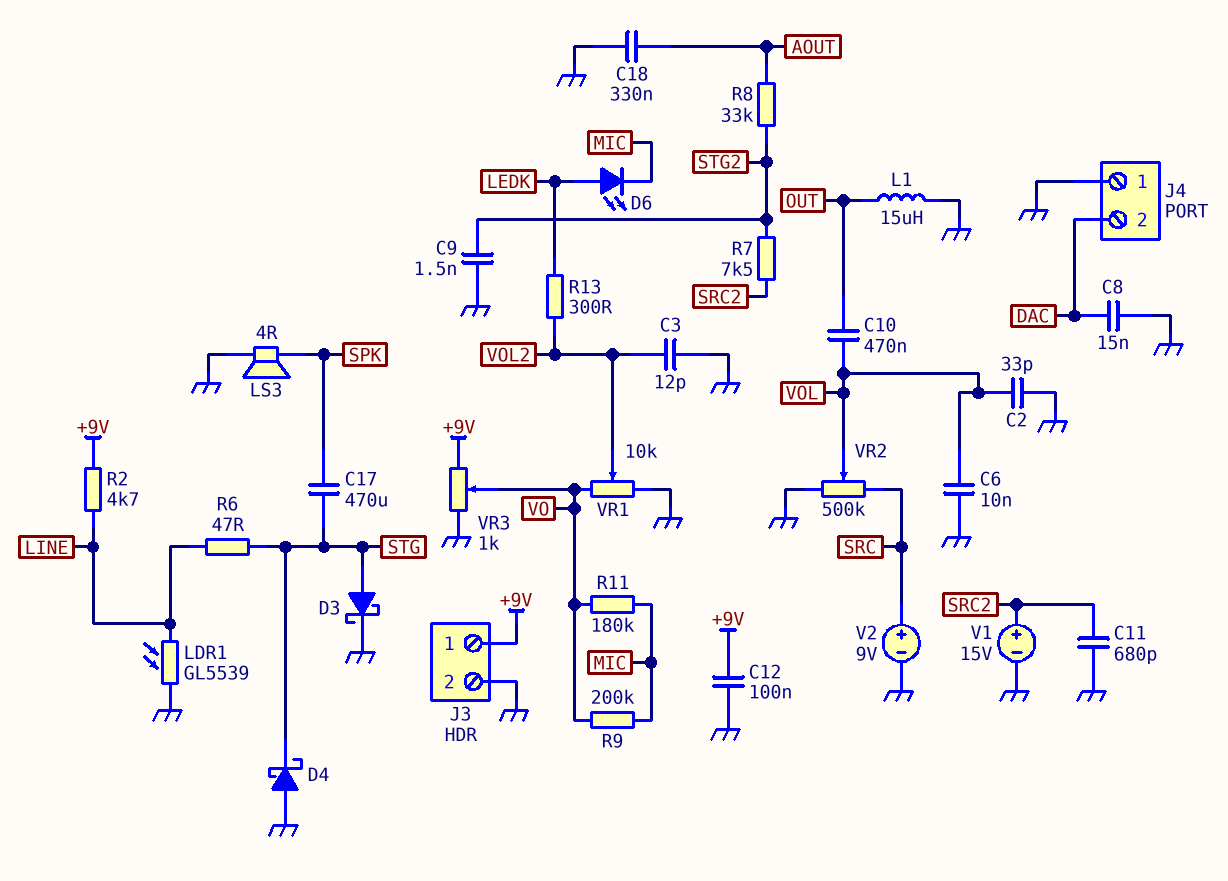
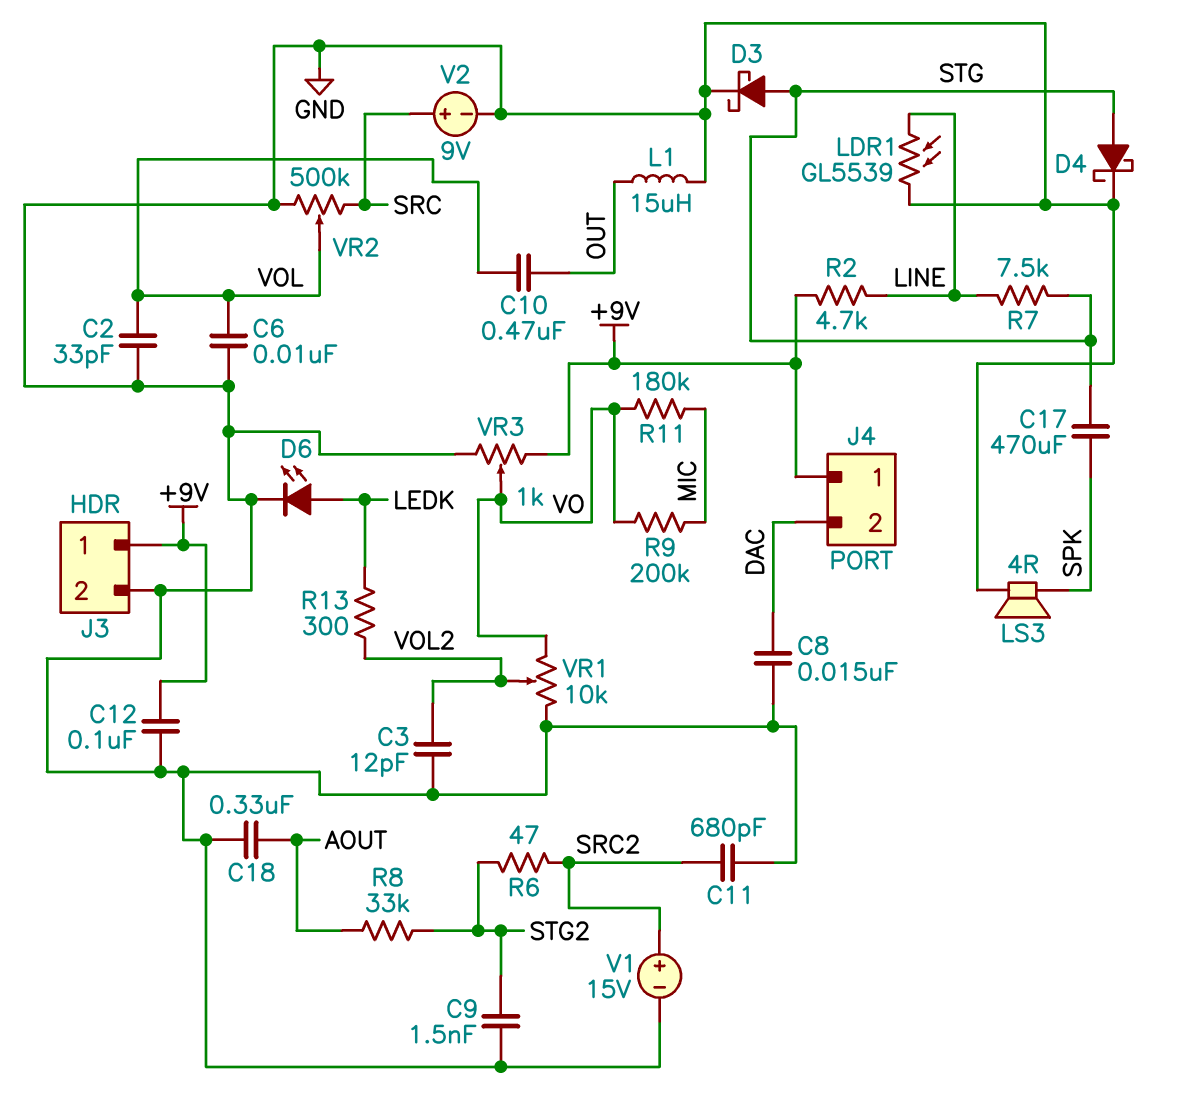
D4: schottky (A GND, K STG) -> schottky (A STG, K GND)
D6: LED (A LEDK, K MIC) -> LED (A LEDK, K GND)
J4 pin 1: GND -> +9V
R6: 47 (LINE, STG) -> 47 (SRC2, STG2)
R7: 7.5k (SRC2, STG2) -> 7.5k (LINE, STG)

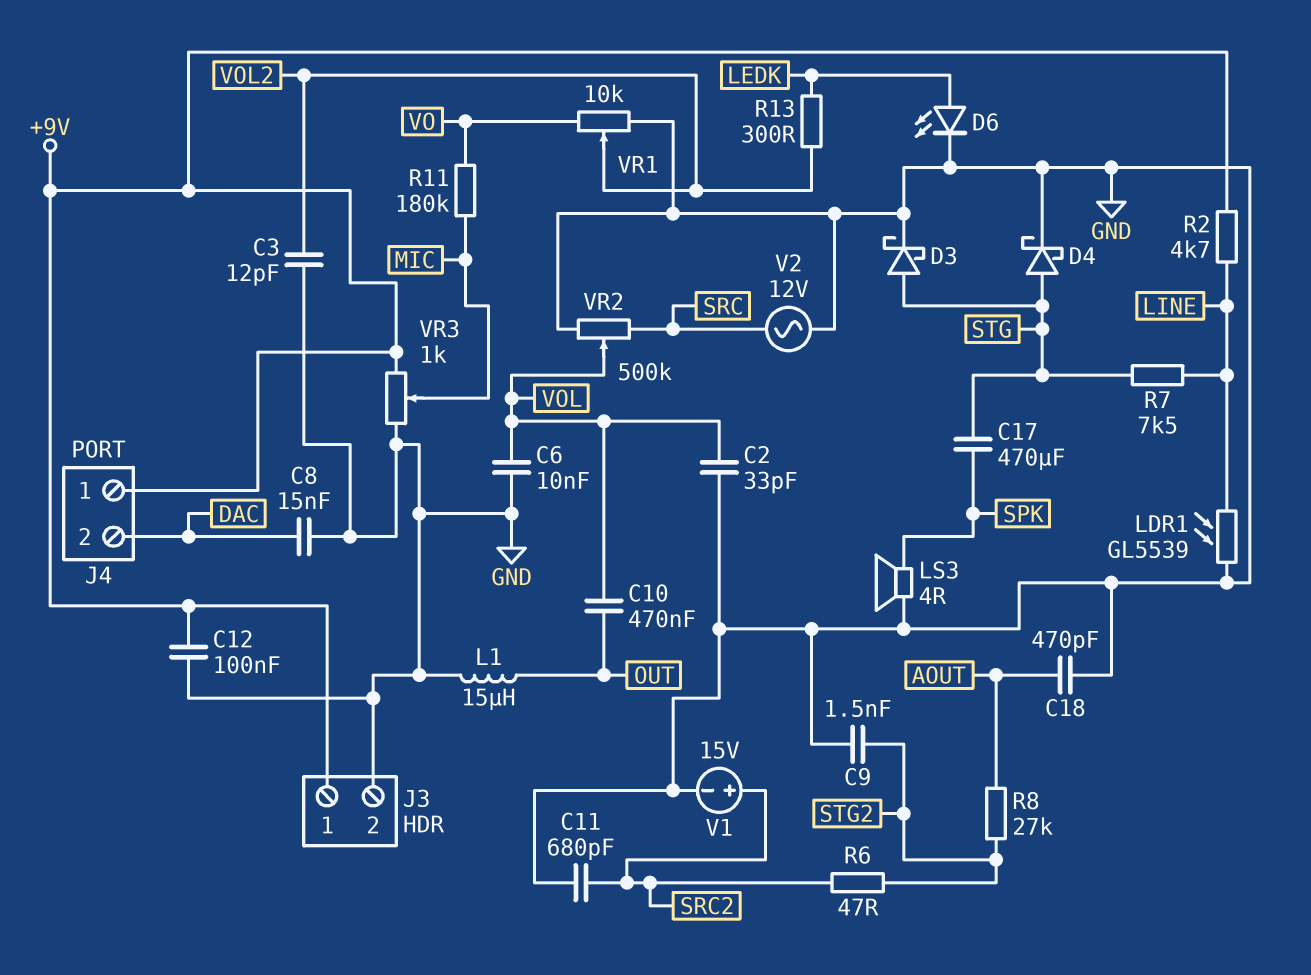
C18: 330nF (AOUT, GND) -> 470pF (AOUT, GND)
R8: 33k (AOUT, STG2) -> 27k (AOUT, STG2)
R9: 200k (MIC, VO) -> none
V2: 9V (plus SRC, minus GND) -> AC 12V (GND, SRC)
VR3: 1k (+9V, GND, wiper VO) -> 1k (+9V, GND, wiper MIC)

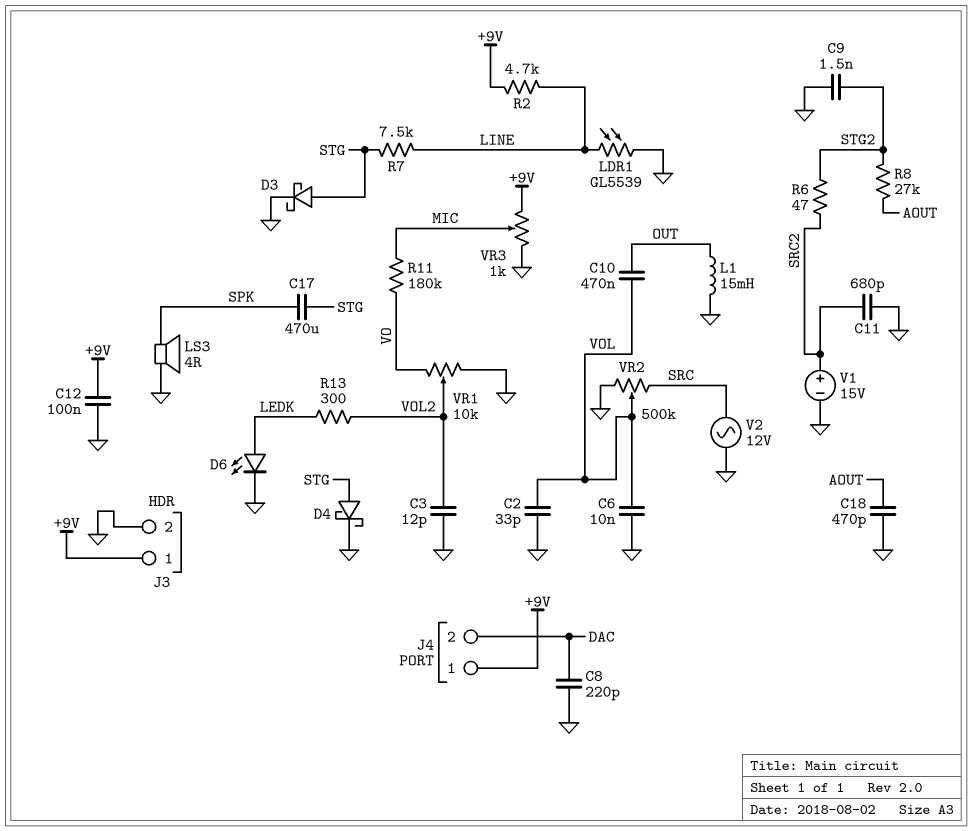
C8: 15nF (DAC, GND) -> 220pF (DAC, GND)
L1: 15uH (GND, OUT) -> 15mH (GND, OUT)

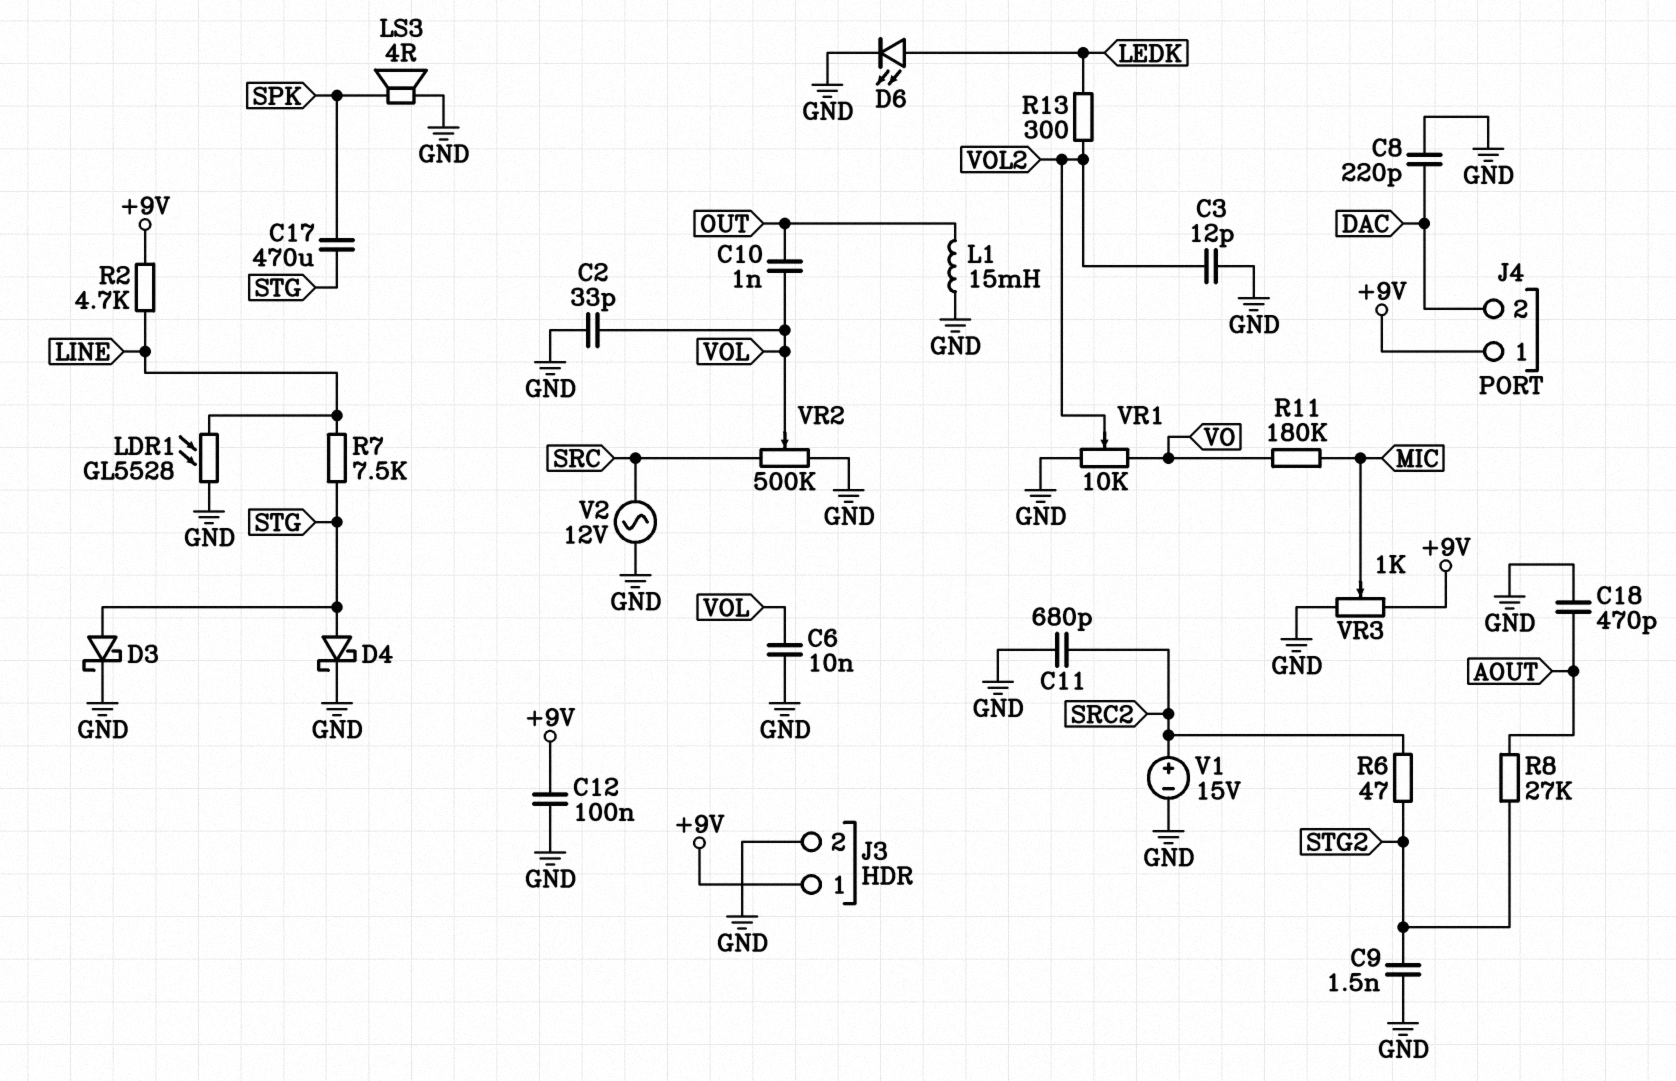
C10: 470nF (OUT, VOL) -> 1nF (OUT, VOL)
LDR1: GL5539 (GND, LINE) -> GL5528 (GND, LINE)

